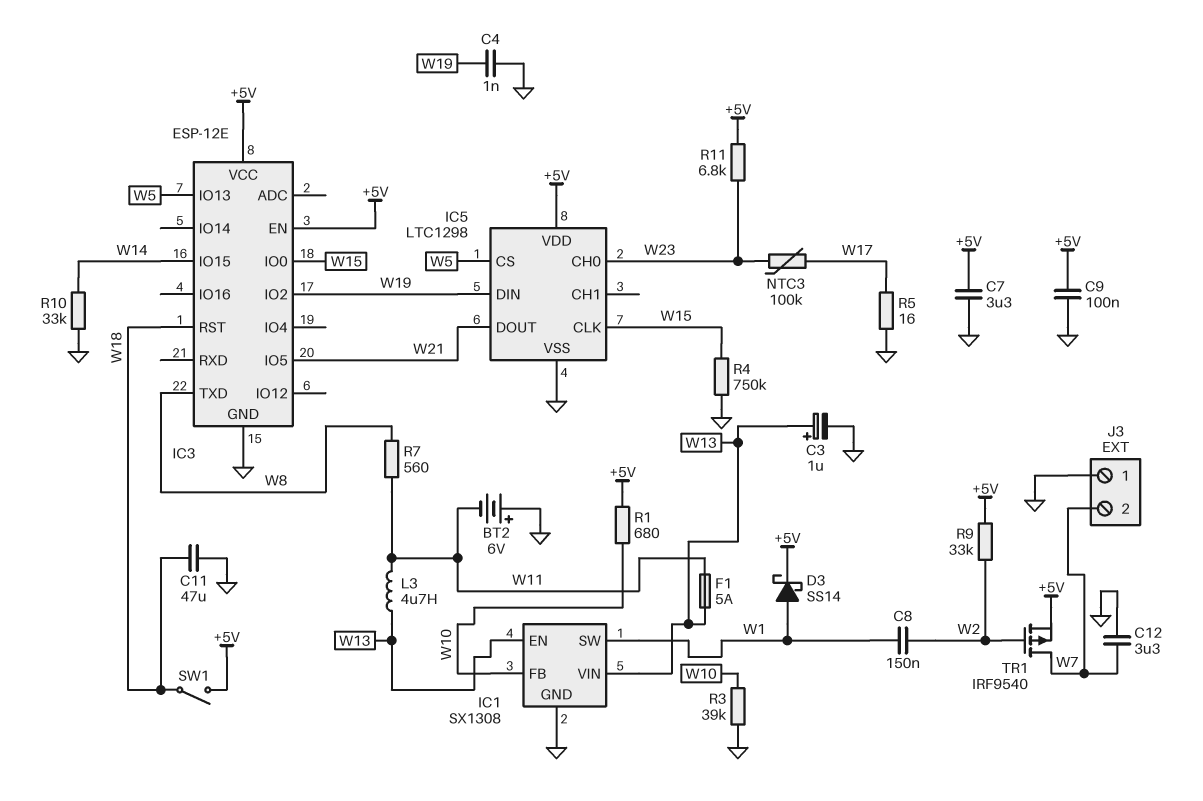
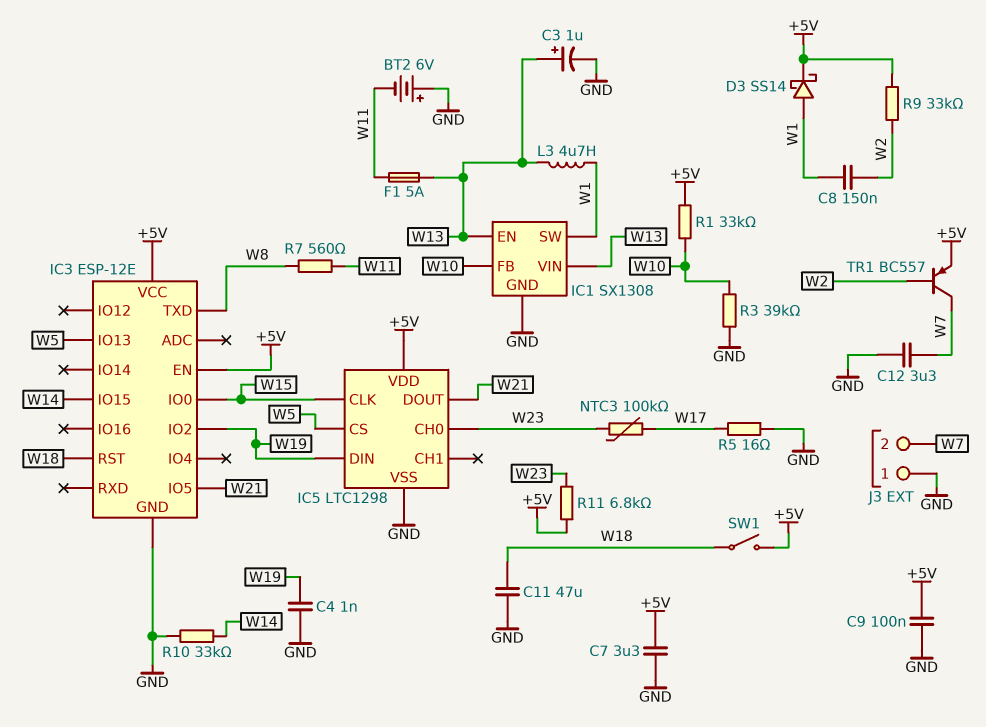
L3: 4.7uH (W11, W13) -> 4.7uH (W1, W13)
R1: 680 (+5V, W10) -> 33k (+5V, W10)
R4: 750k (GND, W15) -> none
TR1: PMOS IRF9540 (G W2, D W7, S +5V) -> PNP BC557 (B W2, C W7, E +5V)

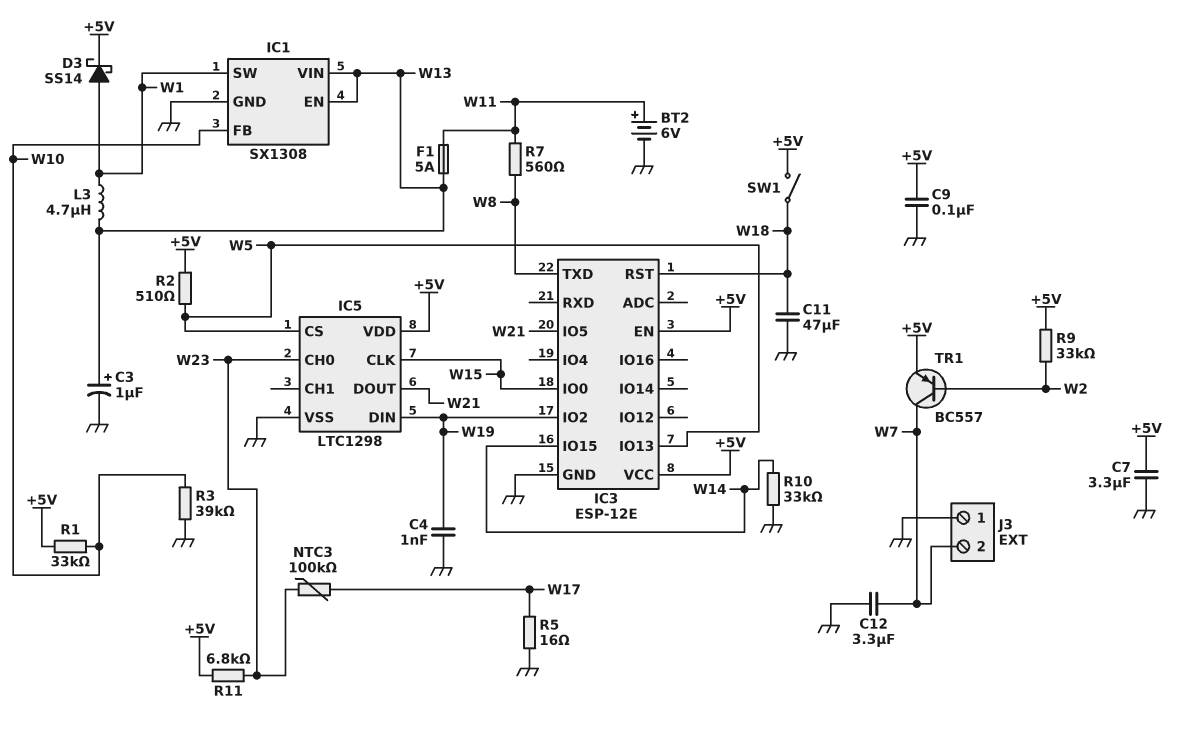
BT2: 6V (plus GND, minus W11) -> 6V (plus W11, minus GND)
C8: 150nF (W1, W2) -> none
R2: none -> 510 (+5V, W5)

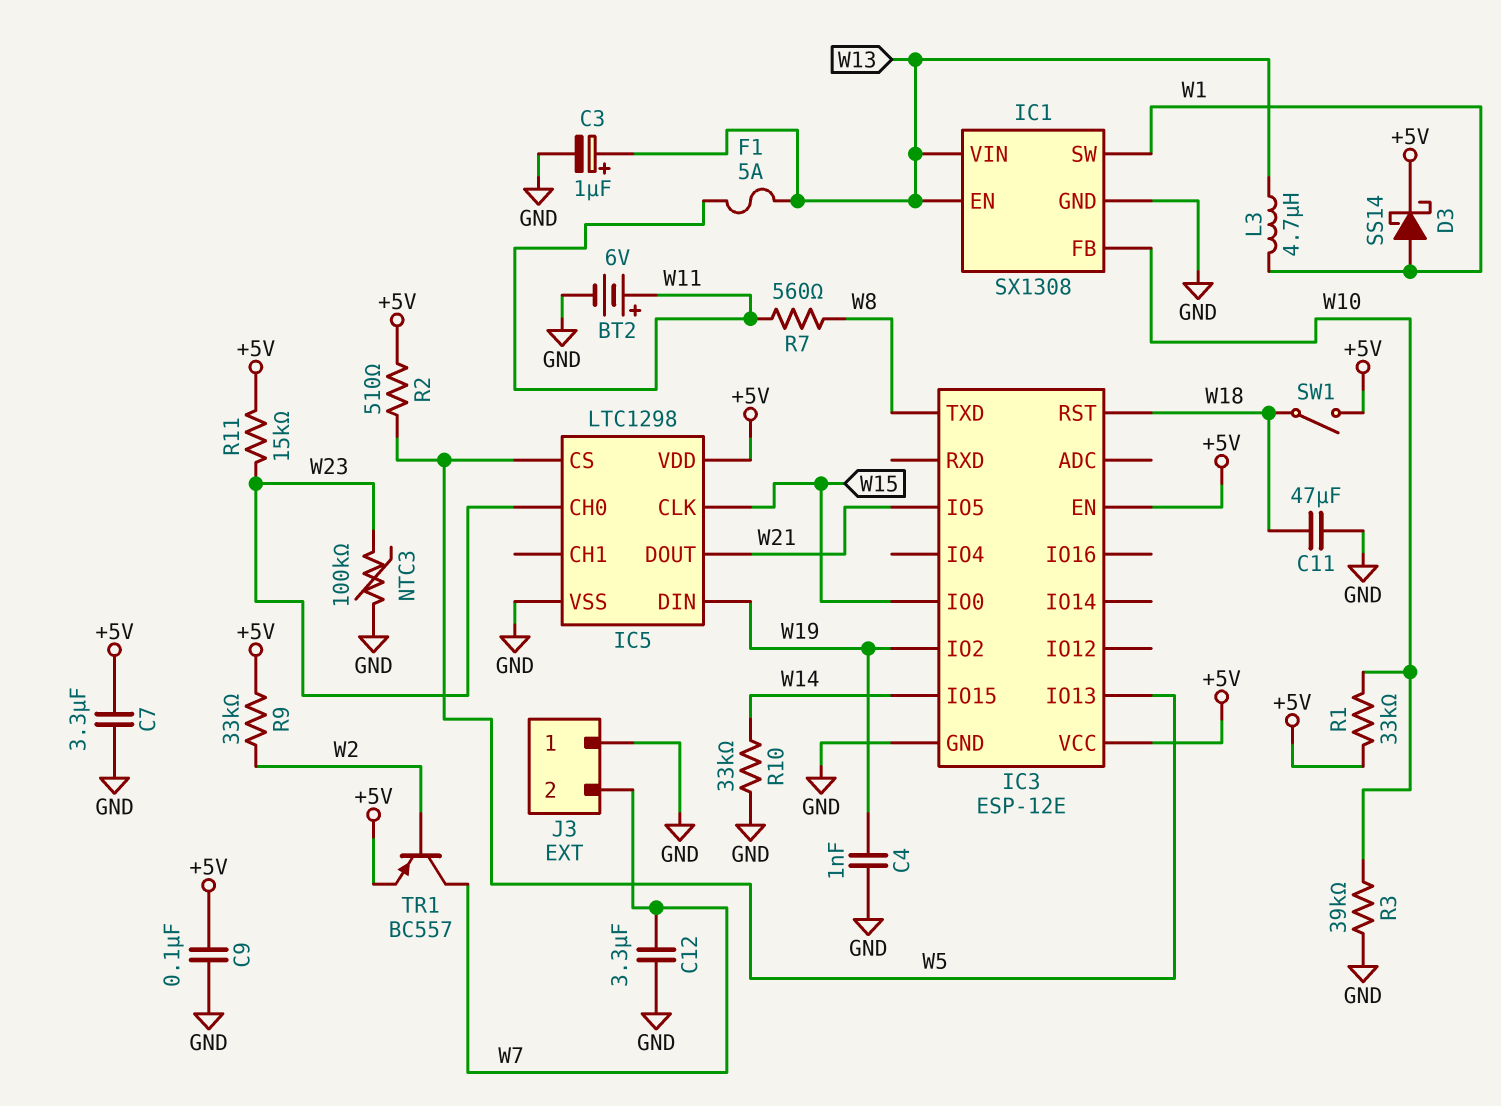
NTC3: 100k (W17, W23) -> 100k (GND, W23)
R5: 16 (GND, W17) -> none
R11: 6.8k (+5V, W23) -> 15k (+5V, W23)

